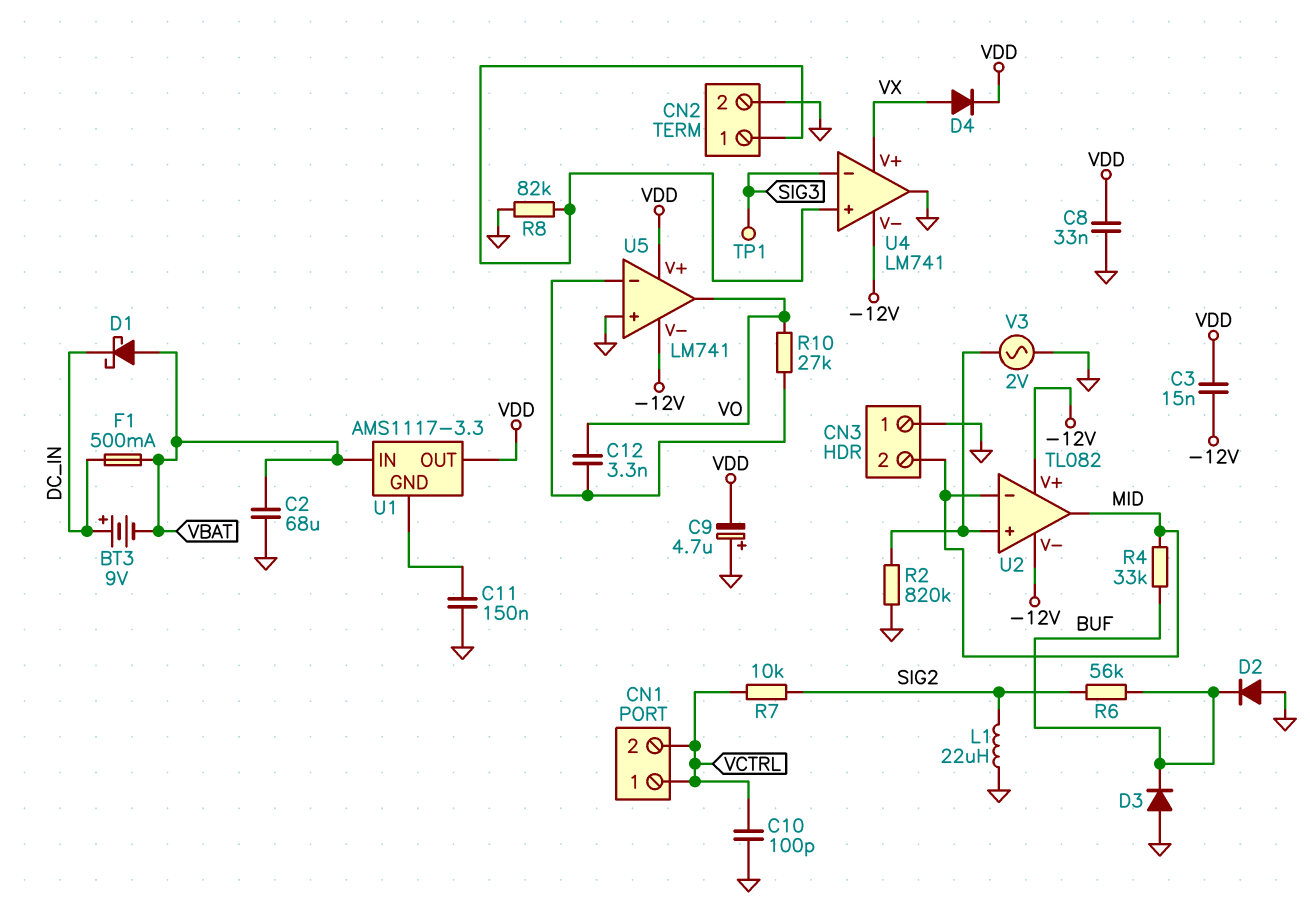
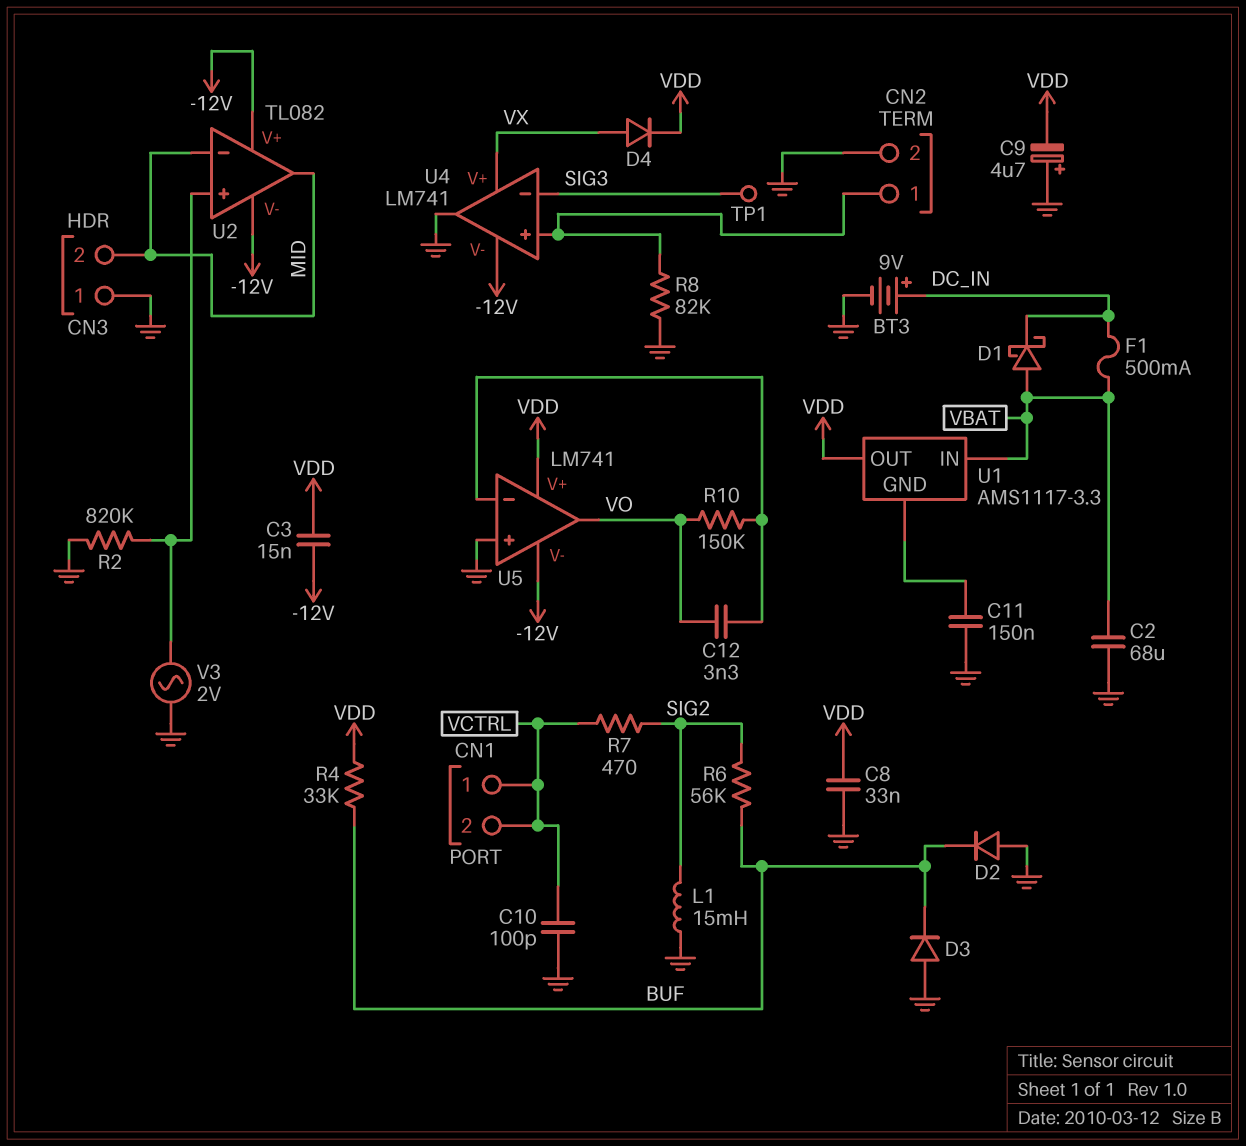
BT3: 9V (plus DC_IN, minus VBAT) -> 9V (plus DC_IN, minus GND)
L1: 22uH (GND, SIG2) -> 15mH (GND, SIG2)
R4: 33k (BUF, MID) -> 33k (BUF, VDD)
R7: 10k (SIG2, VCTRL) -> 470 (SIG2, VCTRL)
R10: 27k (U5/in-, VO) -> 150k (U5/in-, VO)

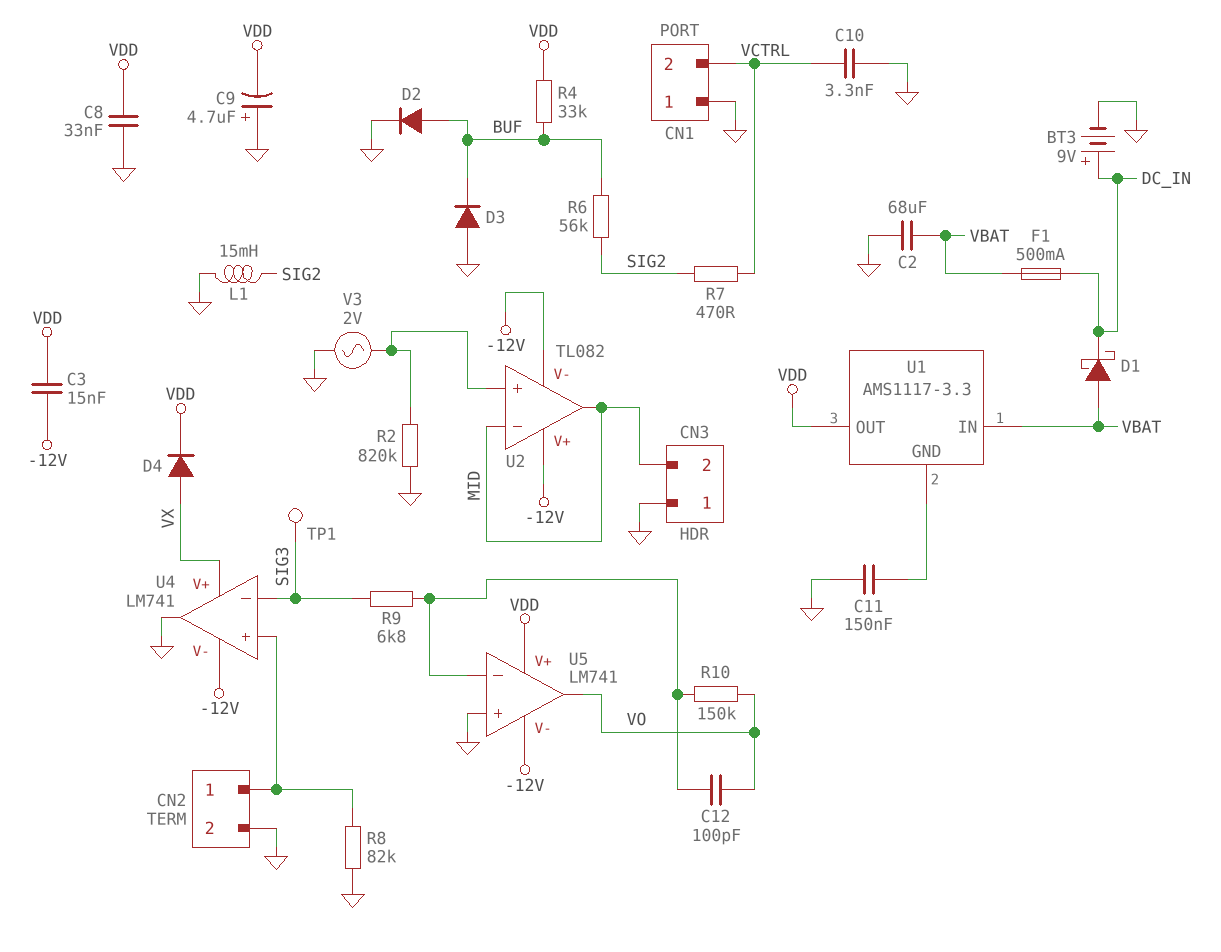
C10: 100pF (GND, VCTRL) -> 3.3nF (GND, VCTRL)
C12: 3.3nF (U5/in-, VO) -> 100pF (U5/in-, VO)
CN1 pin 1: VCTRL -> GND
D2: diode (A GND, K BUF) -> diode (A BUF, K GND)
R9: none -> 6.8k (SIG3, U5/in-)

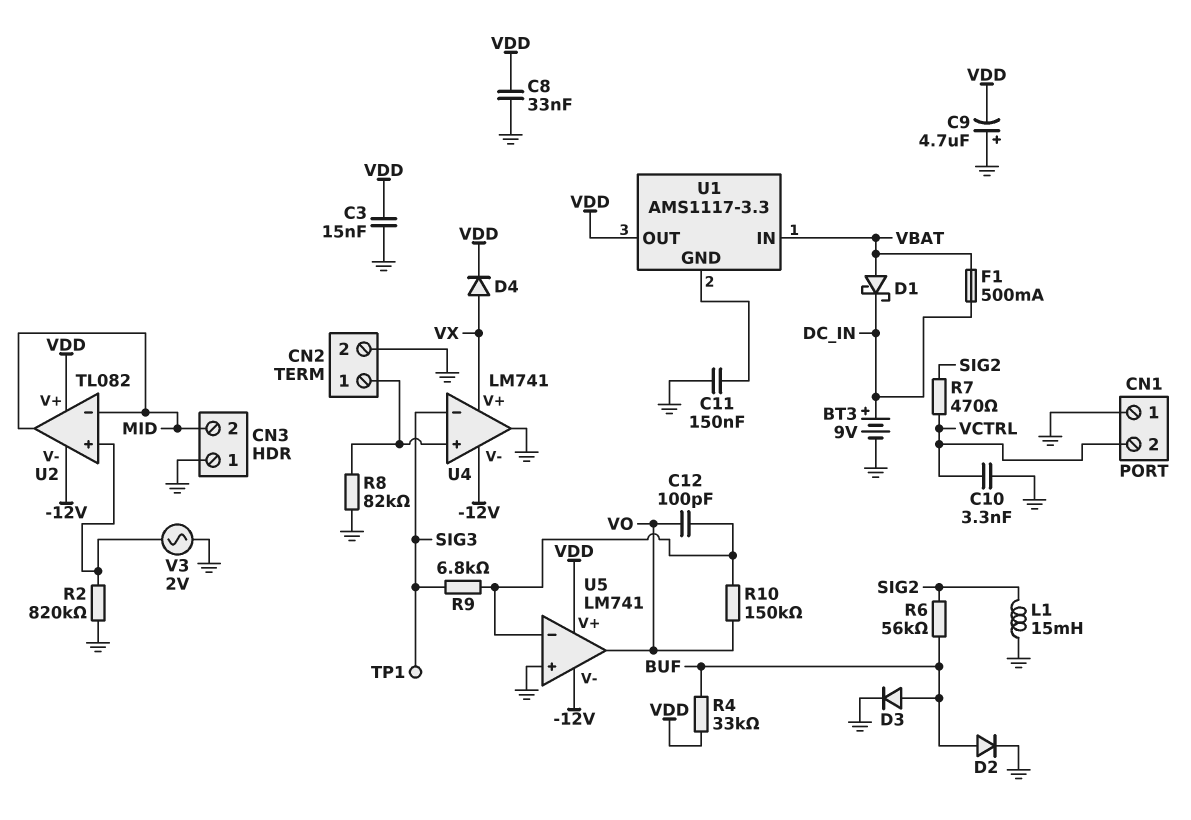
C2: 68uF (GND, VBAT) -> none
C3: 15nF (-12V, VDD) -> 15nF (GND, VDD)
D3: diode (A GND, K BUF) -> diode (A BUF, K GND)
U2 pin V+: -12V -> VDD

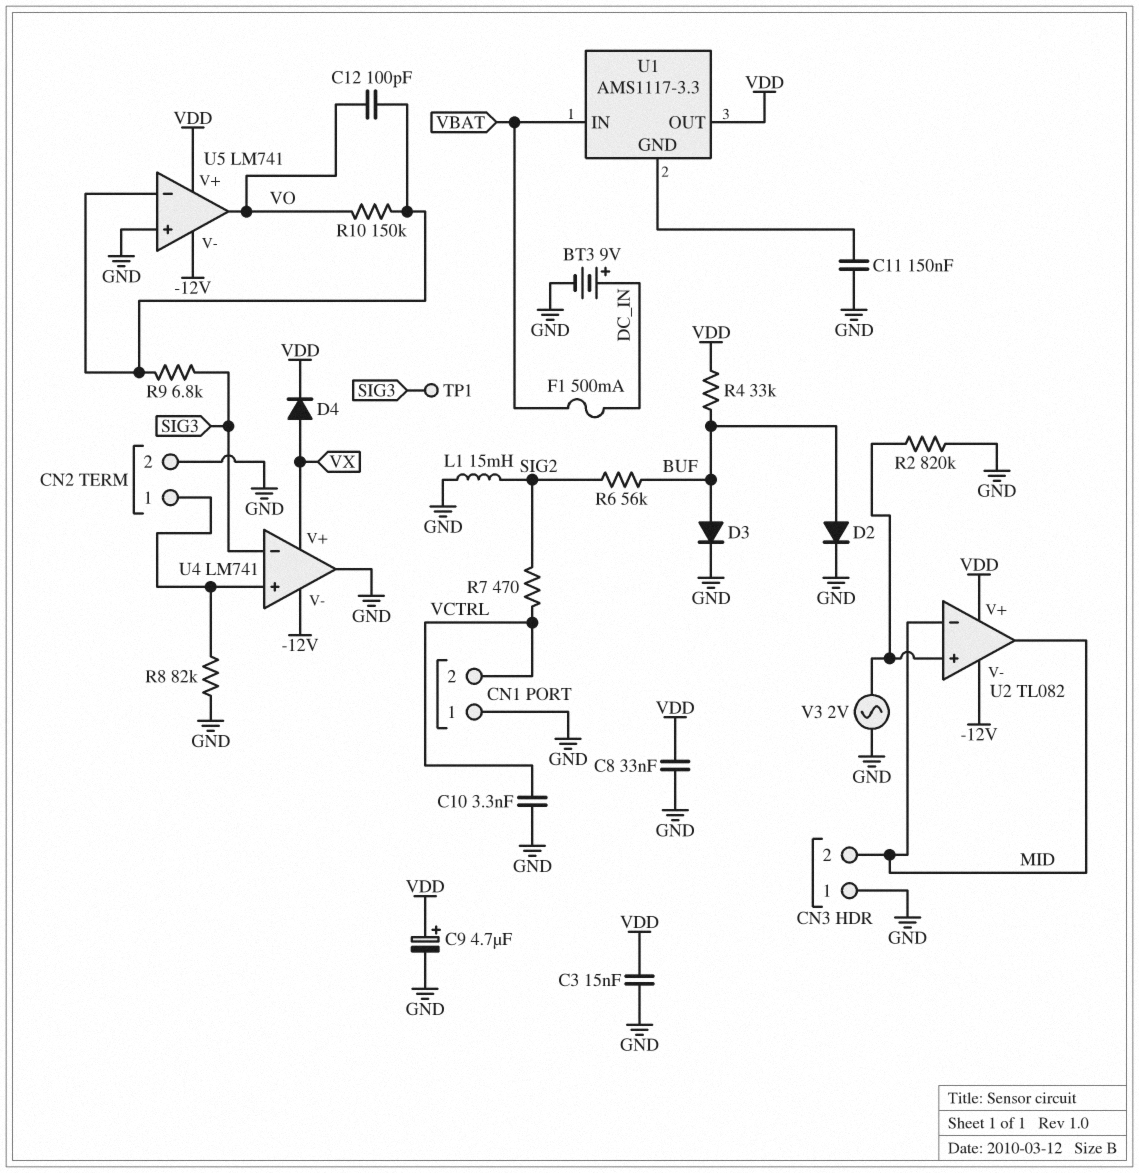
C9: 4.7uF (plus GND, minus VDD) -> 4.7uF (plus VDD, minus GND)
D1: schottky (A VBAT, K DC_IN) -> none

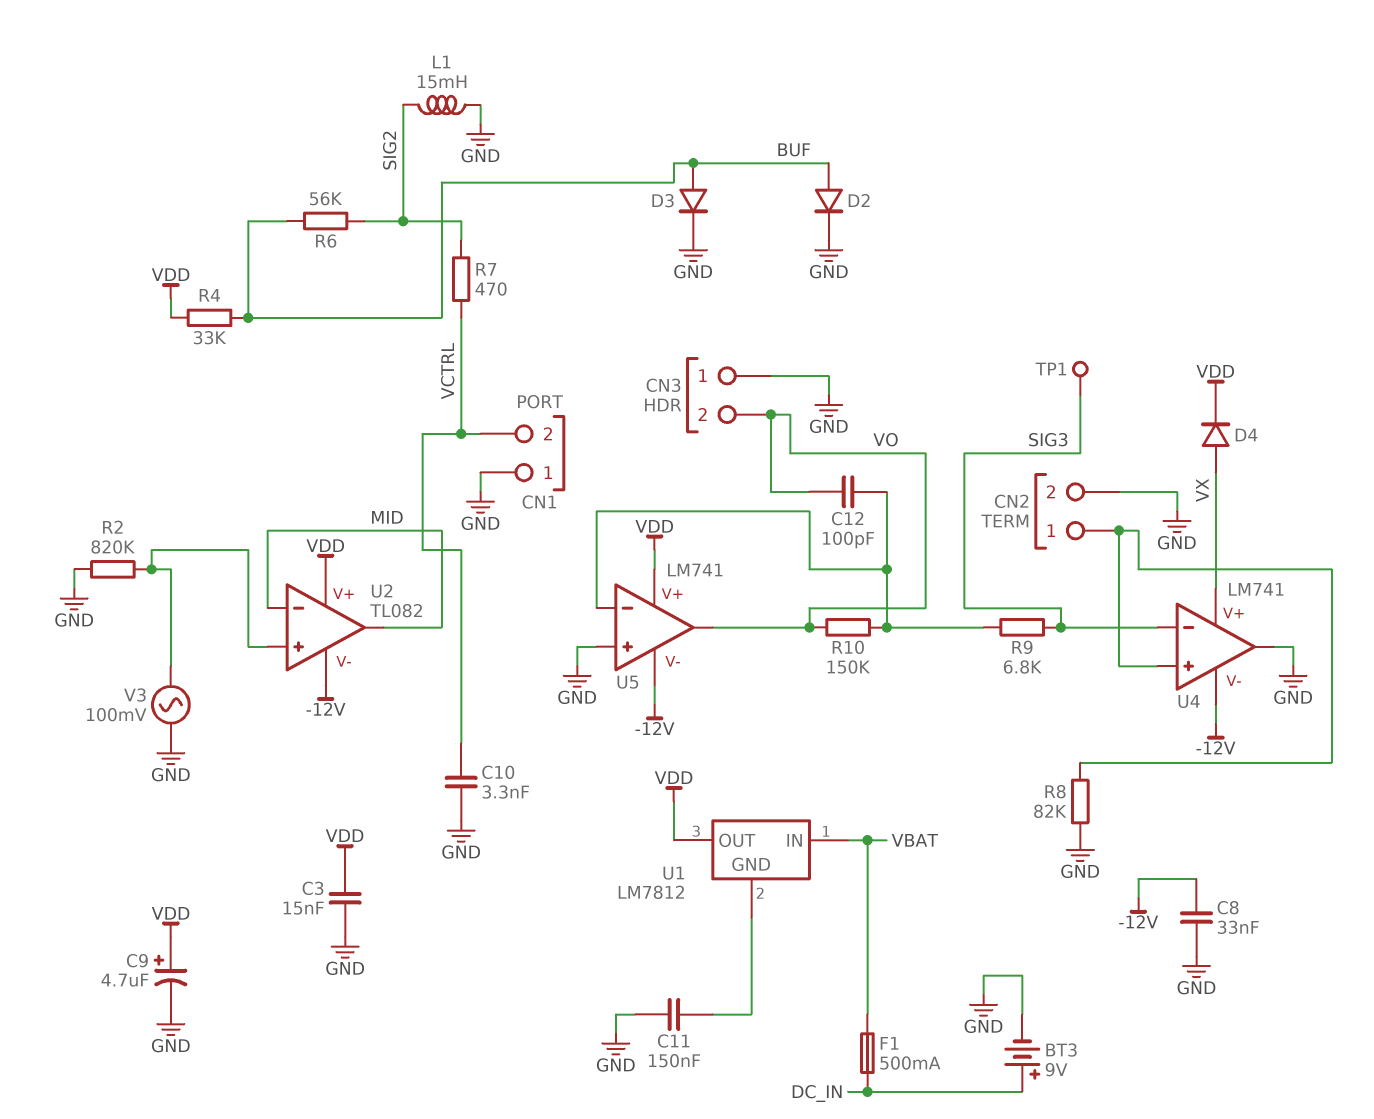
C8: 33nF (GND, VDD) -> 33nF (-12V, GND)
CN3 pin 2: MID -> VO
U1: AMS1117-3.3 -> LM7812
V3: AC 2V (GND, U2/in+) -> AC 100mV (GND, U2/in+)

